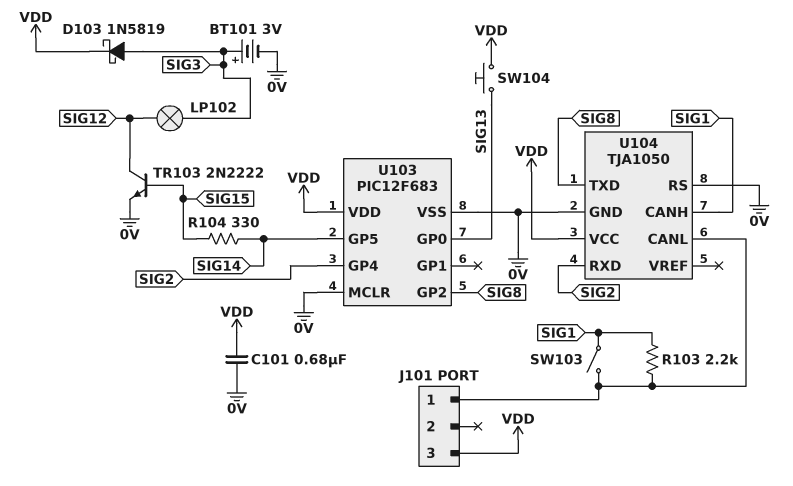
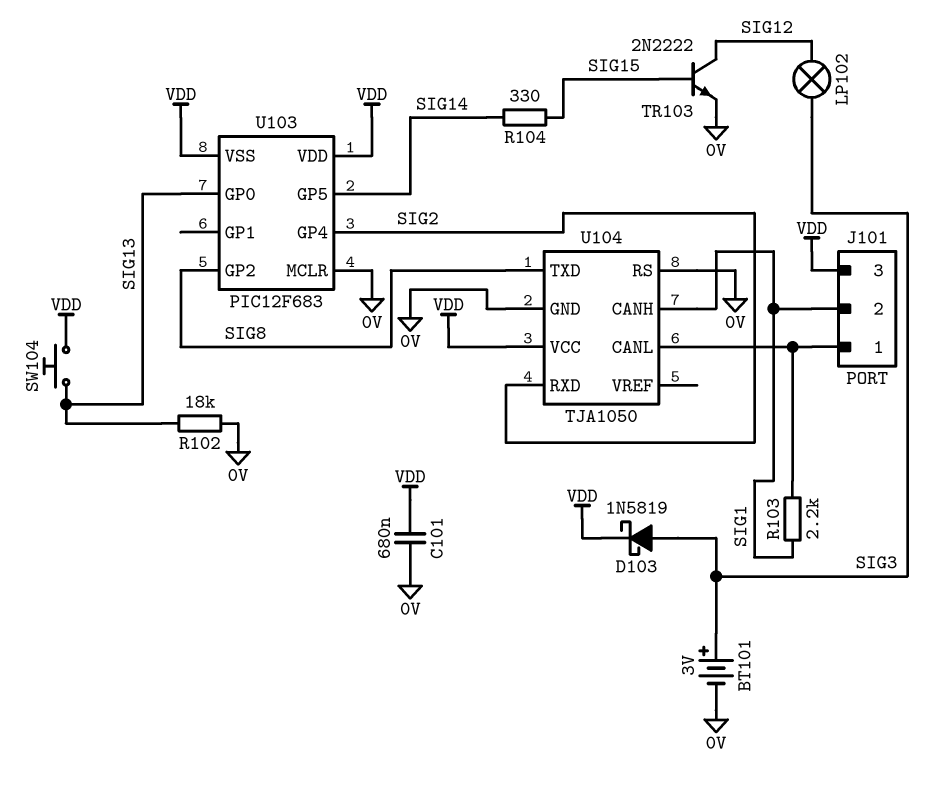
J101 pin 2: none -> SIG1
R102: none -> 18k (0V, SIG13)
SW103: switch (J101/1, SIG1) -> none
U103 pin VSS: 0V -> VDD

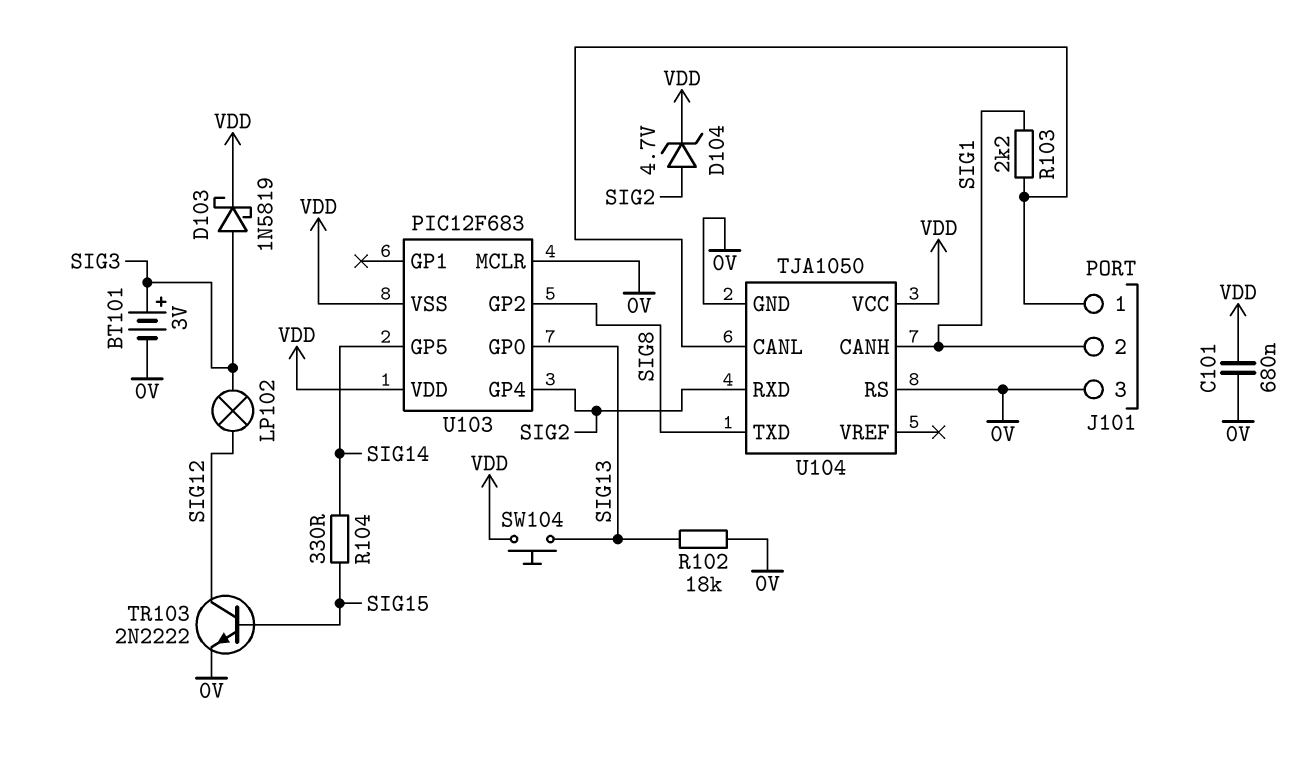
D104: none -> zener 4.7V (A SIG2, K VDD)
J101 pin 3: VDD -> 0V

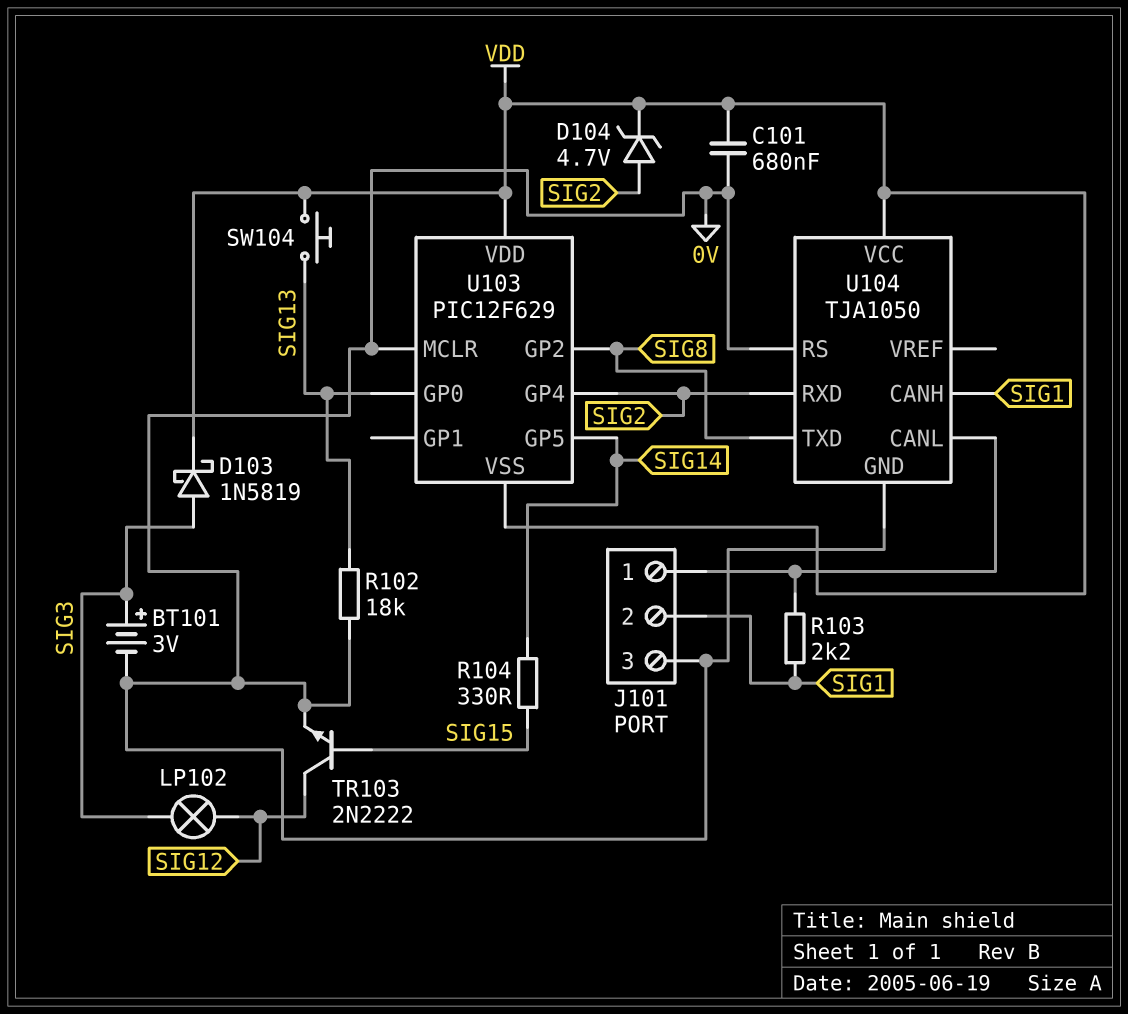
U103: PIC12F683 -> PIC12F629

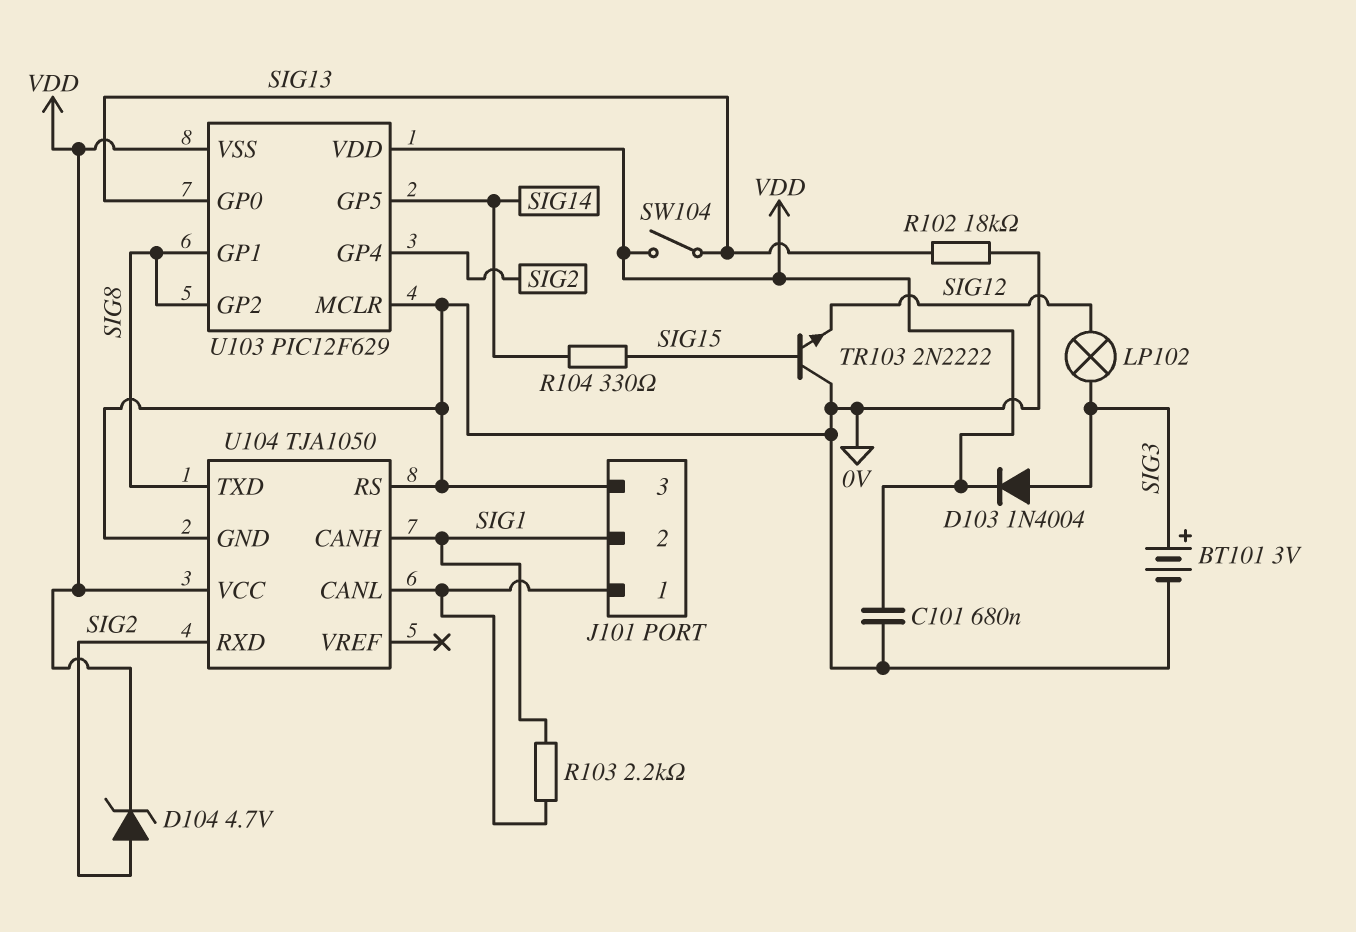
D103: schottky 1N5819 (A SIG3, K VDD) -> diode 1N4004 (A SIG3, K VDD)
SW104: button (SIG13, VDD) -> switch (SIG13, VDD)
TR103: NPN 2N2222 (B SIG15, C SIG12, E 0V) -> NPN 2N2222 (B SIG15, C 0V, E SIG12)
U103 pin GP1: none -> SIG8

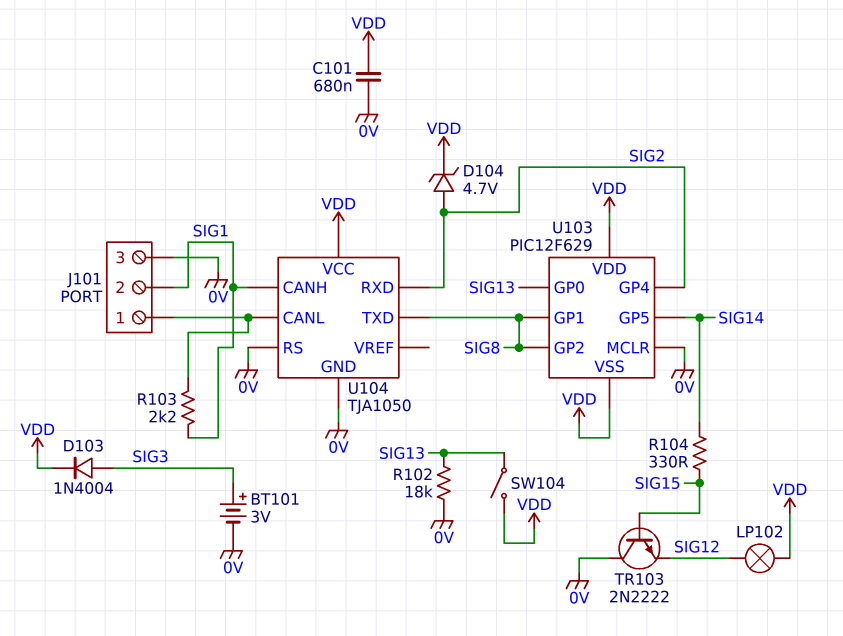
LP102: lamp (SIG3, SIG12) -> lamp (SIG12, VDD)

